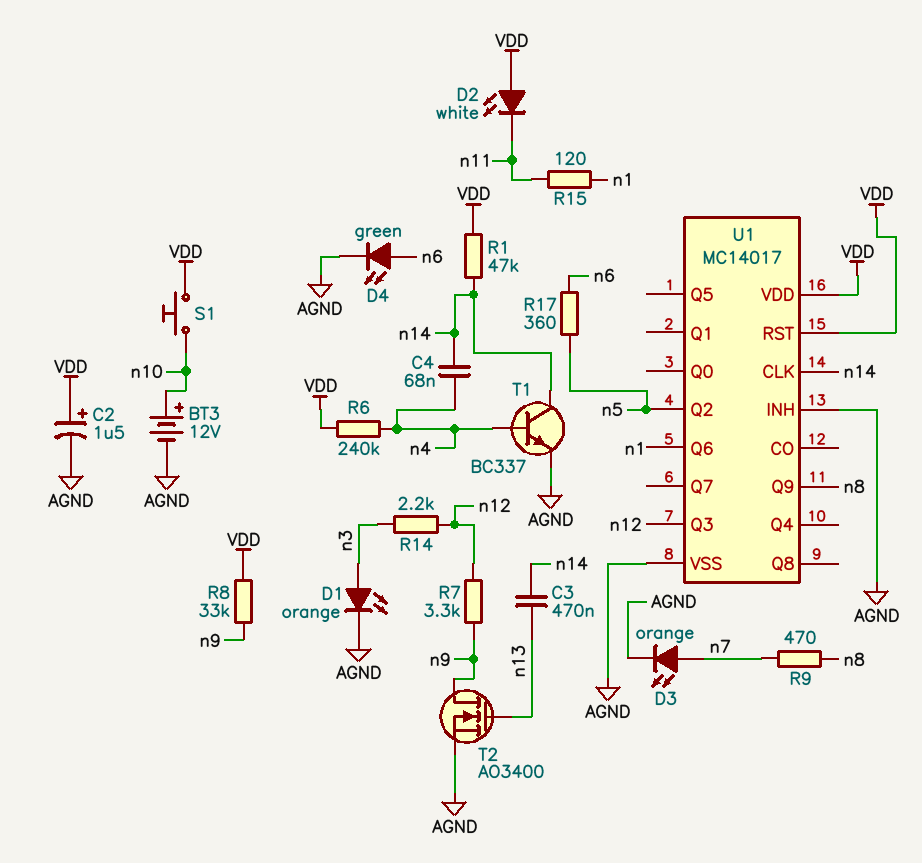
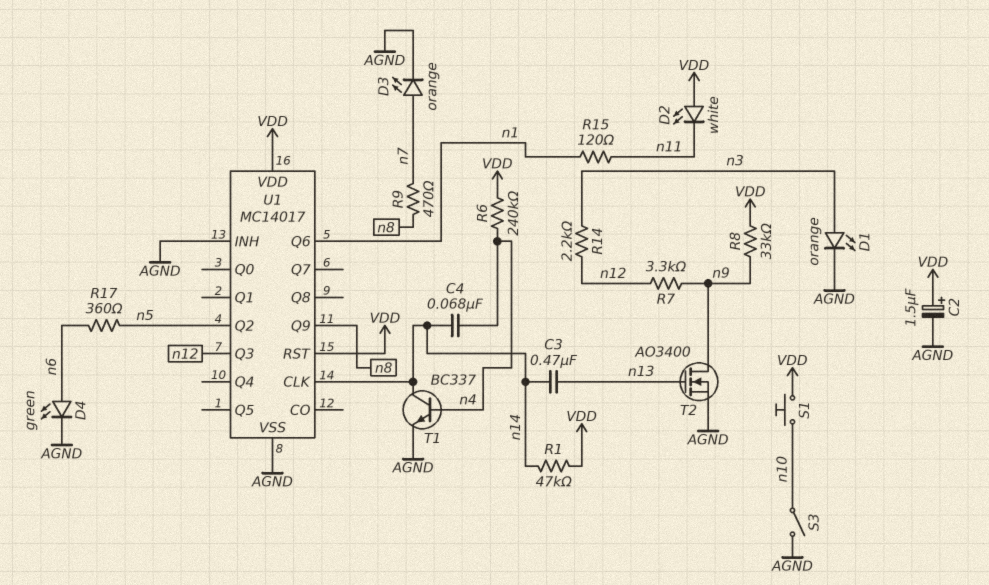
BT3: 12V (plus n10, minus AGND) -> none
S3: none -> switch (AGND, n10)

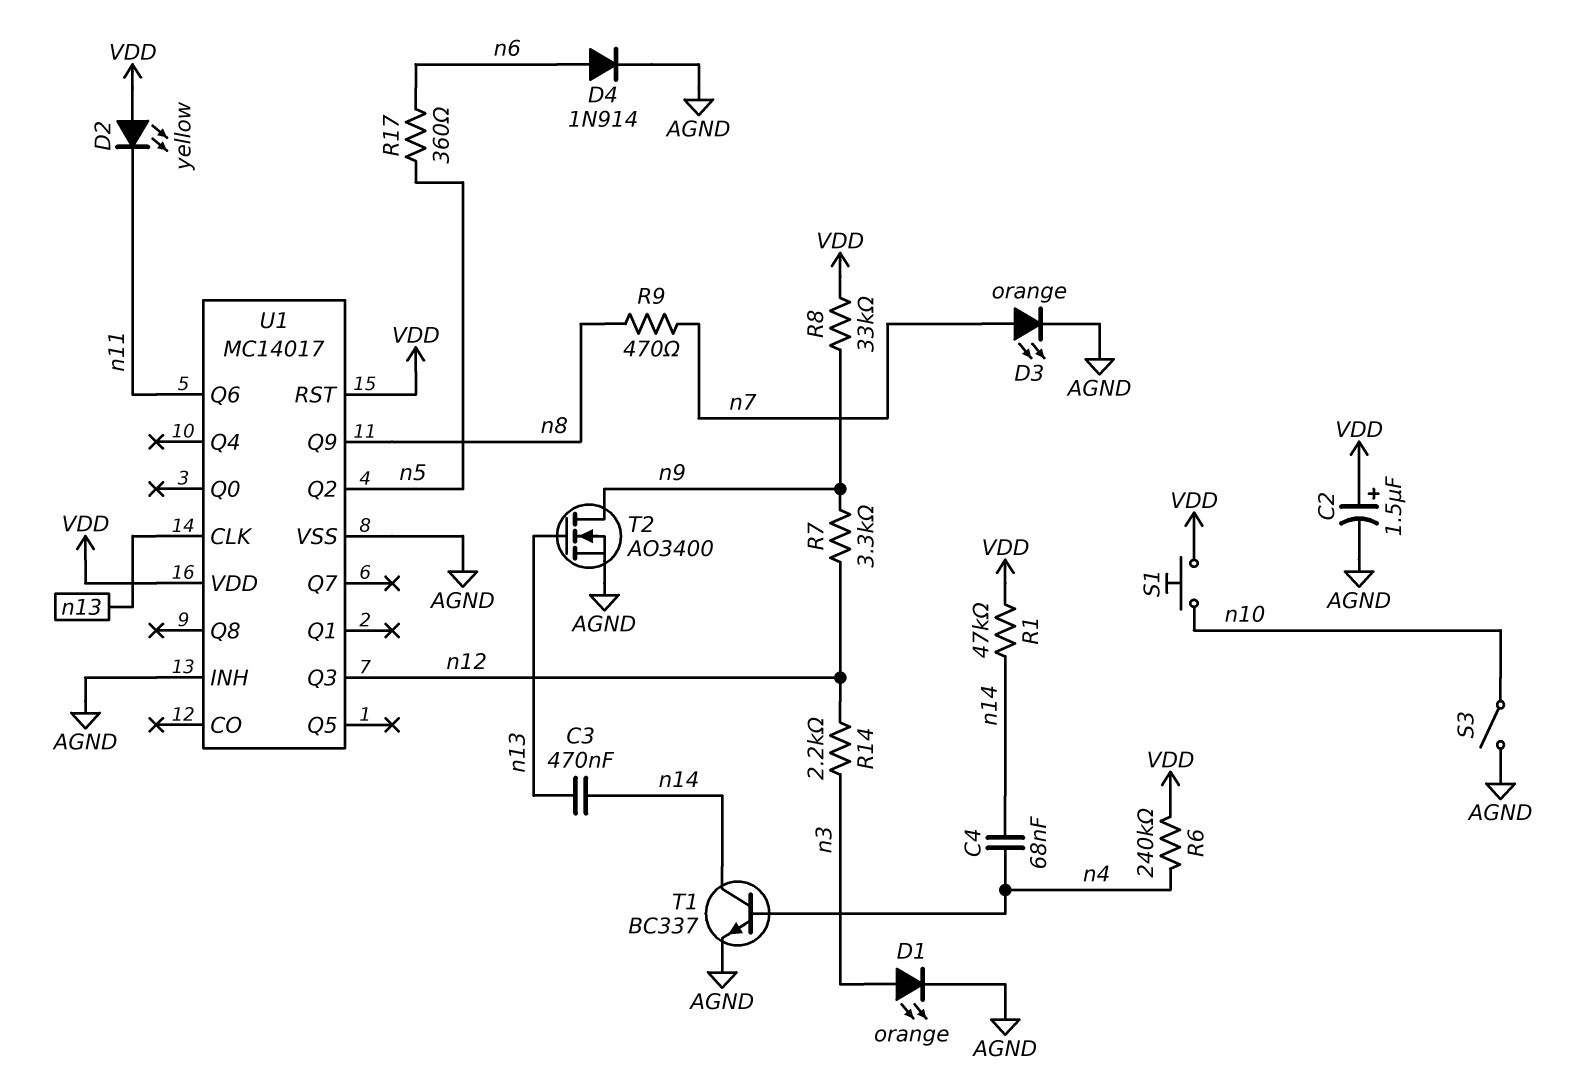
D2: LED white (A VDD, K n11) -> LED yellow (A VDD, K n11)
D4: LED green (A n6, K AGND) -> diode 1N914 (A n6, K AGND)
R15: 120 (n1, n11) -> none
U1 pin CLK: n14 -> n13
U1 pin Q6: n1 -> n11

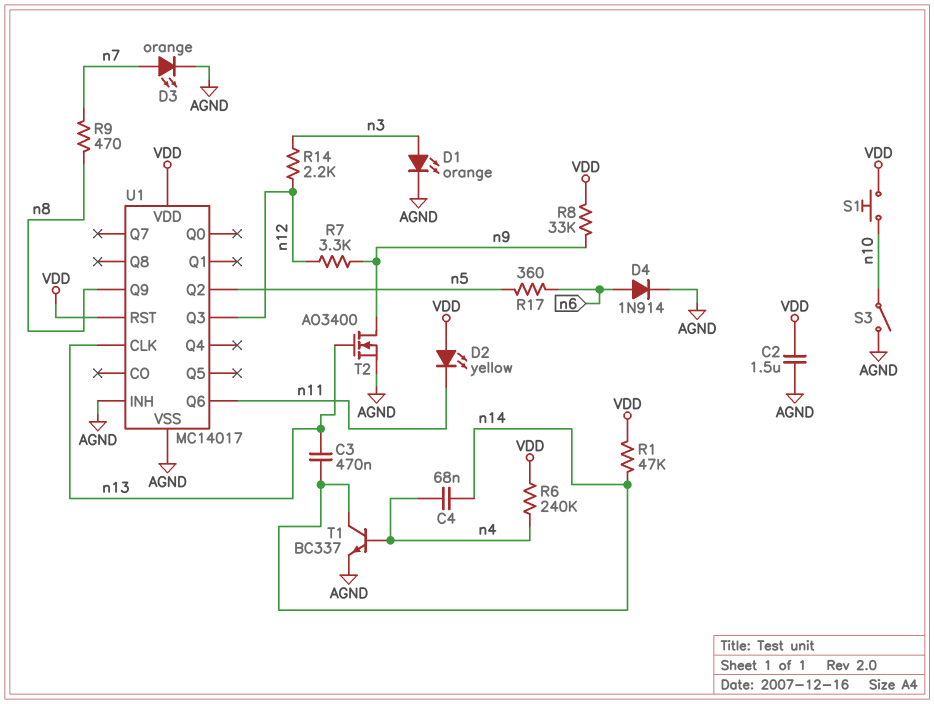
C2: 1.5uF (plus VDD, minus AGND) -> 1.5uF (AGND, VDD)

